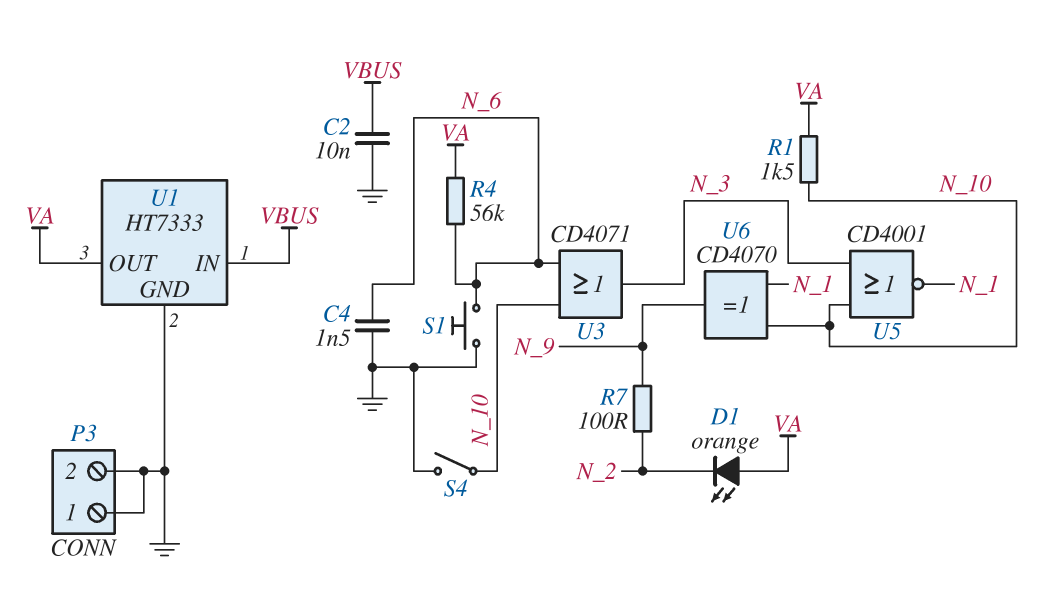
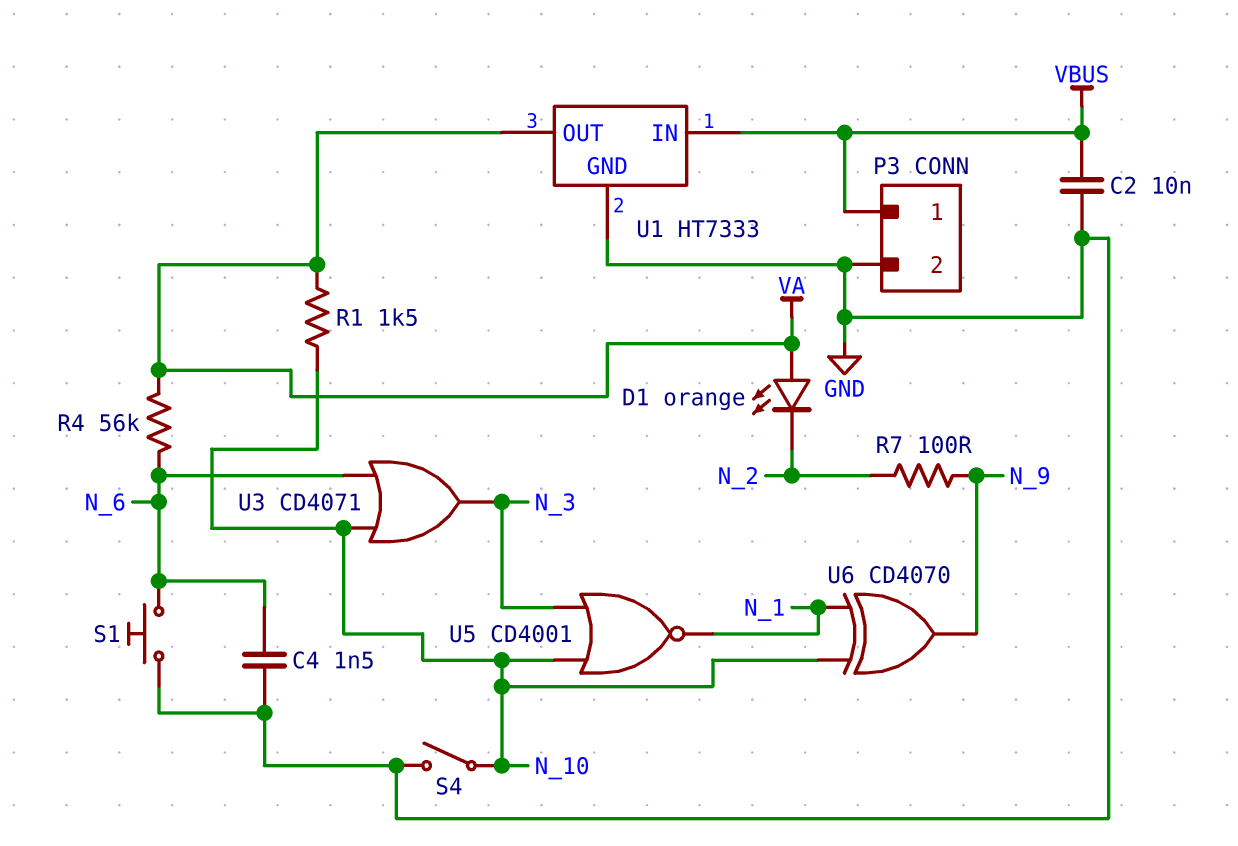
P3 pin 1: GND -> VBUS

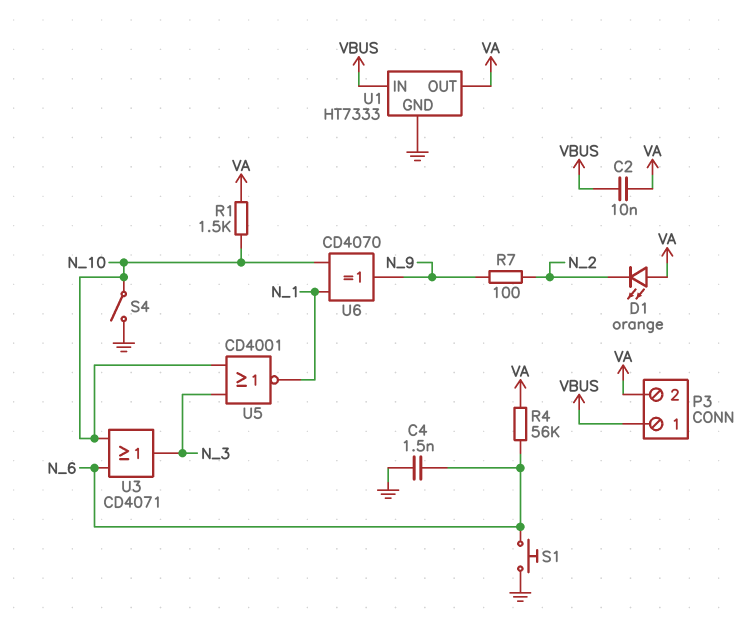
C2: 10nF (GND, VBUS) -> 10nF (VA, VBUS)
P3 pin 2: GND -> VA

